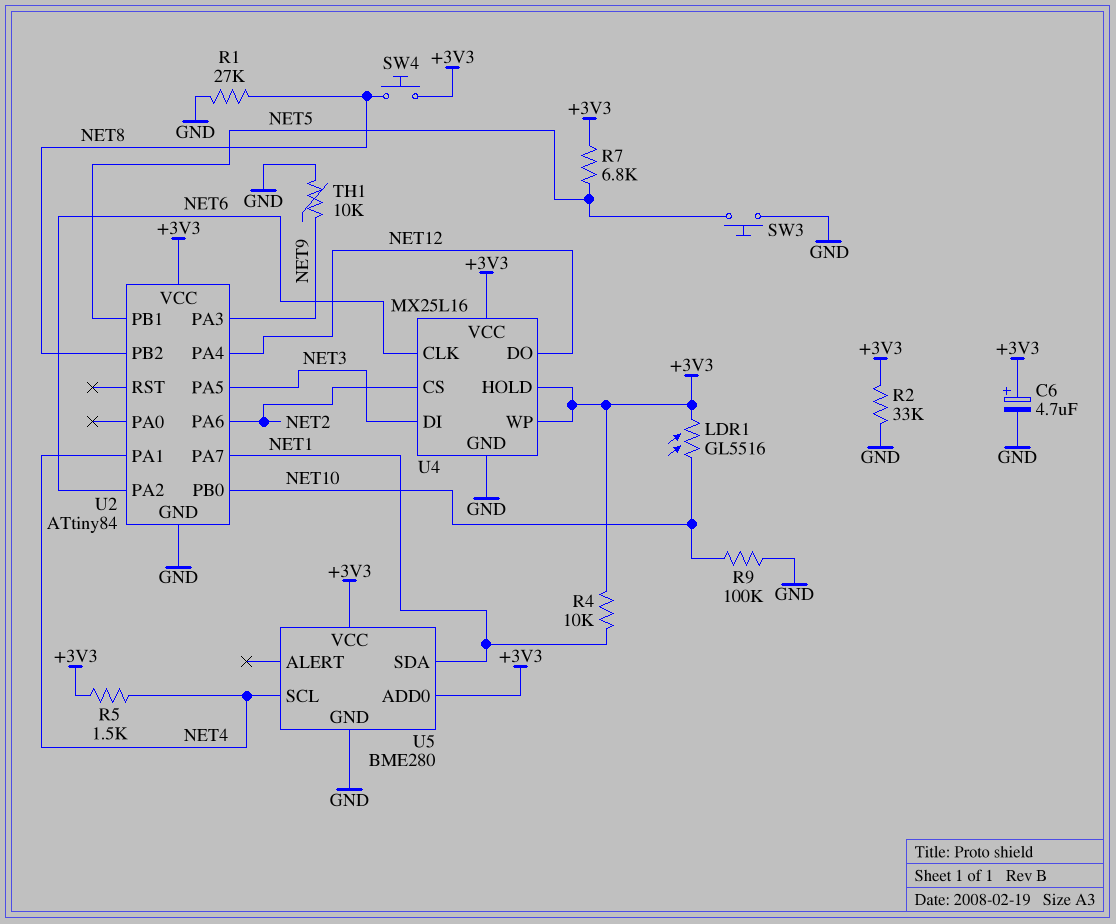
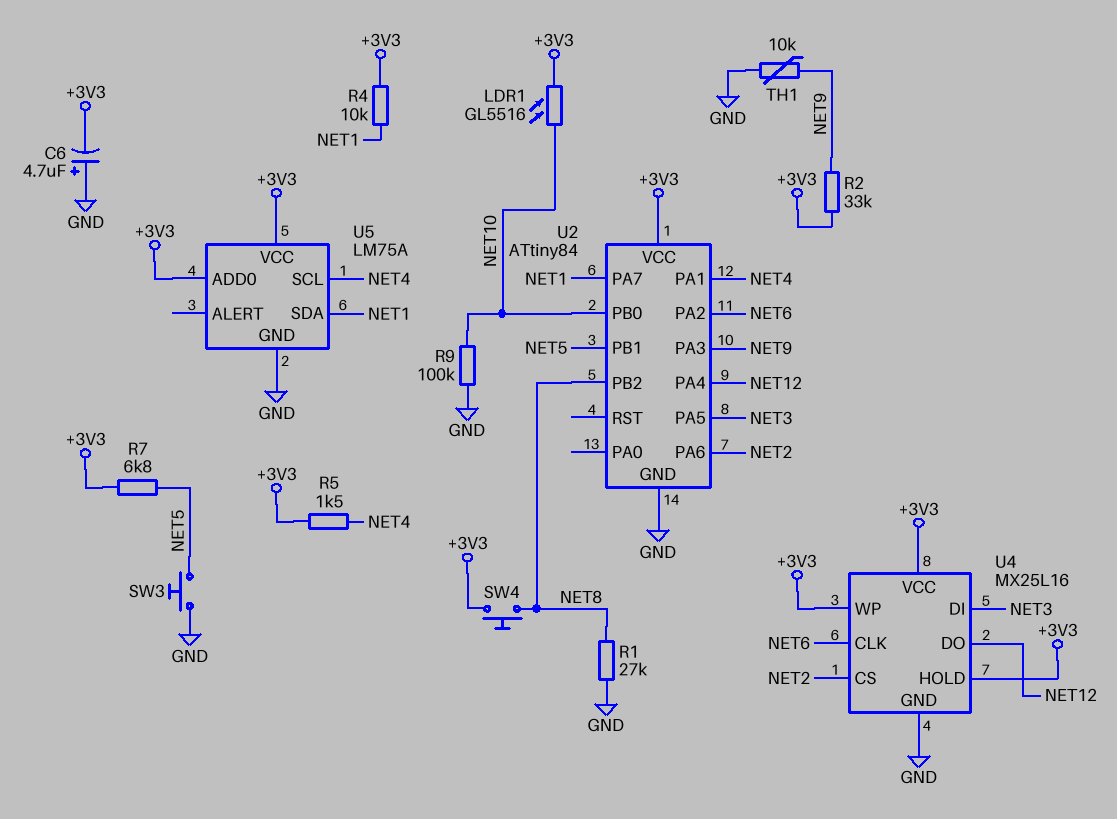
C6: 4.7uF (plus +3V3, minus GND) -> 4.7uF (plus GND, minus +3V3)
R2: 33k (+3V3, GND) -> 33k (+3V3, NET9)
U5: BME280 -> LM75A

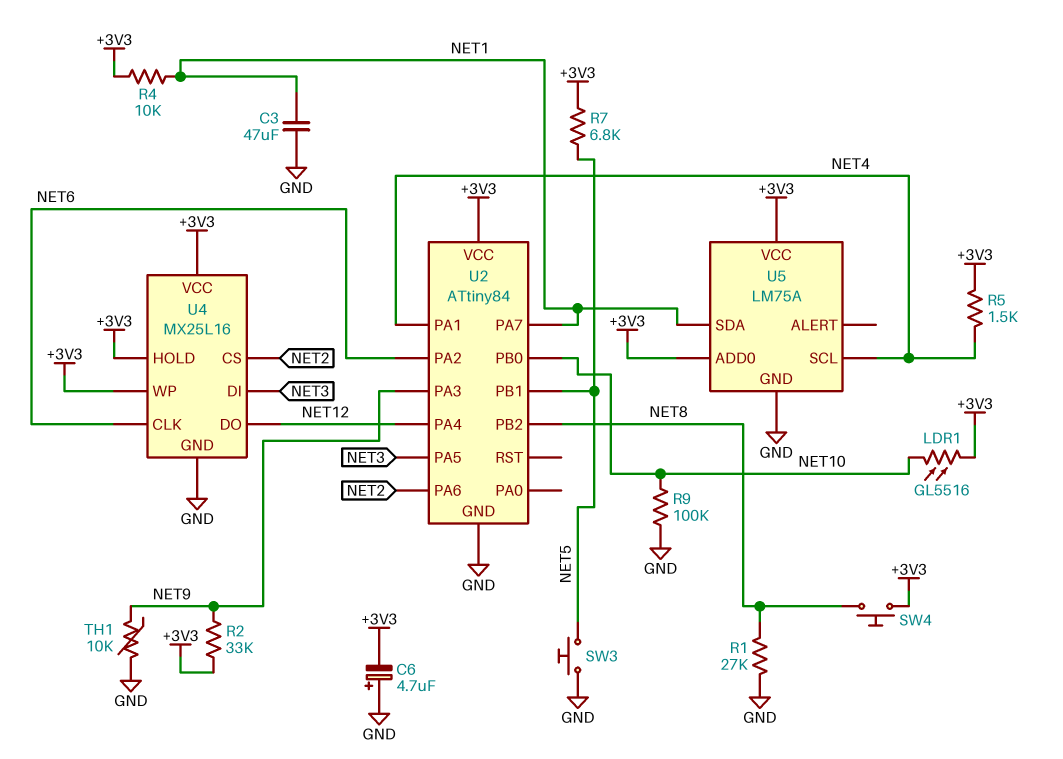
C3: none -> 47uF (GND, NET1)

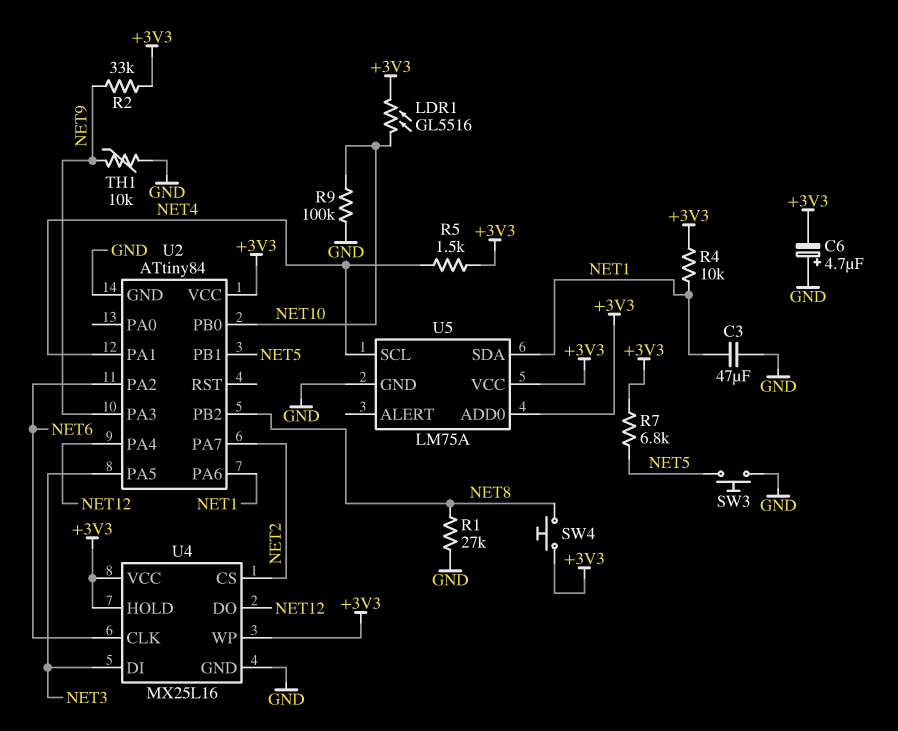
U2 pin PA6: NET2 -> NET1
U2 pin PA7: NET1 -> NET2

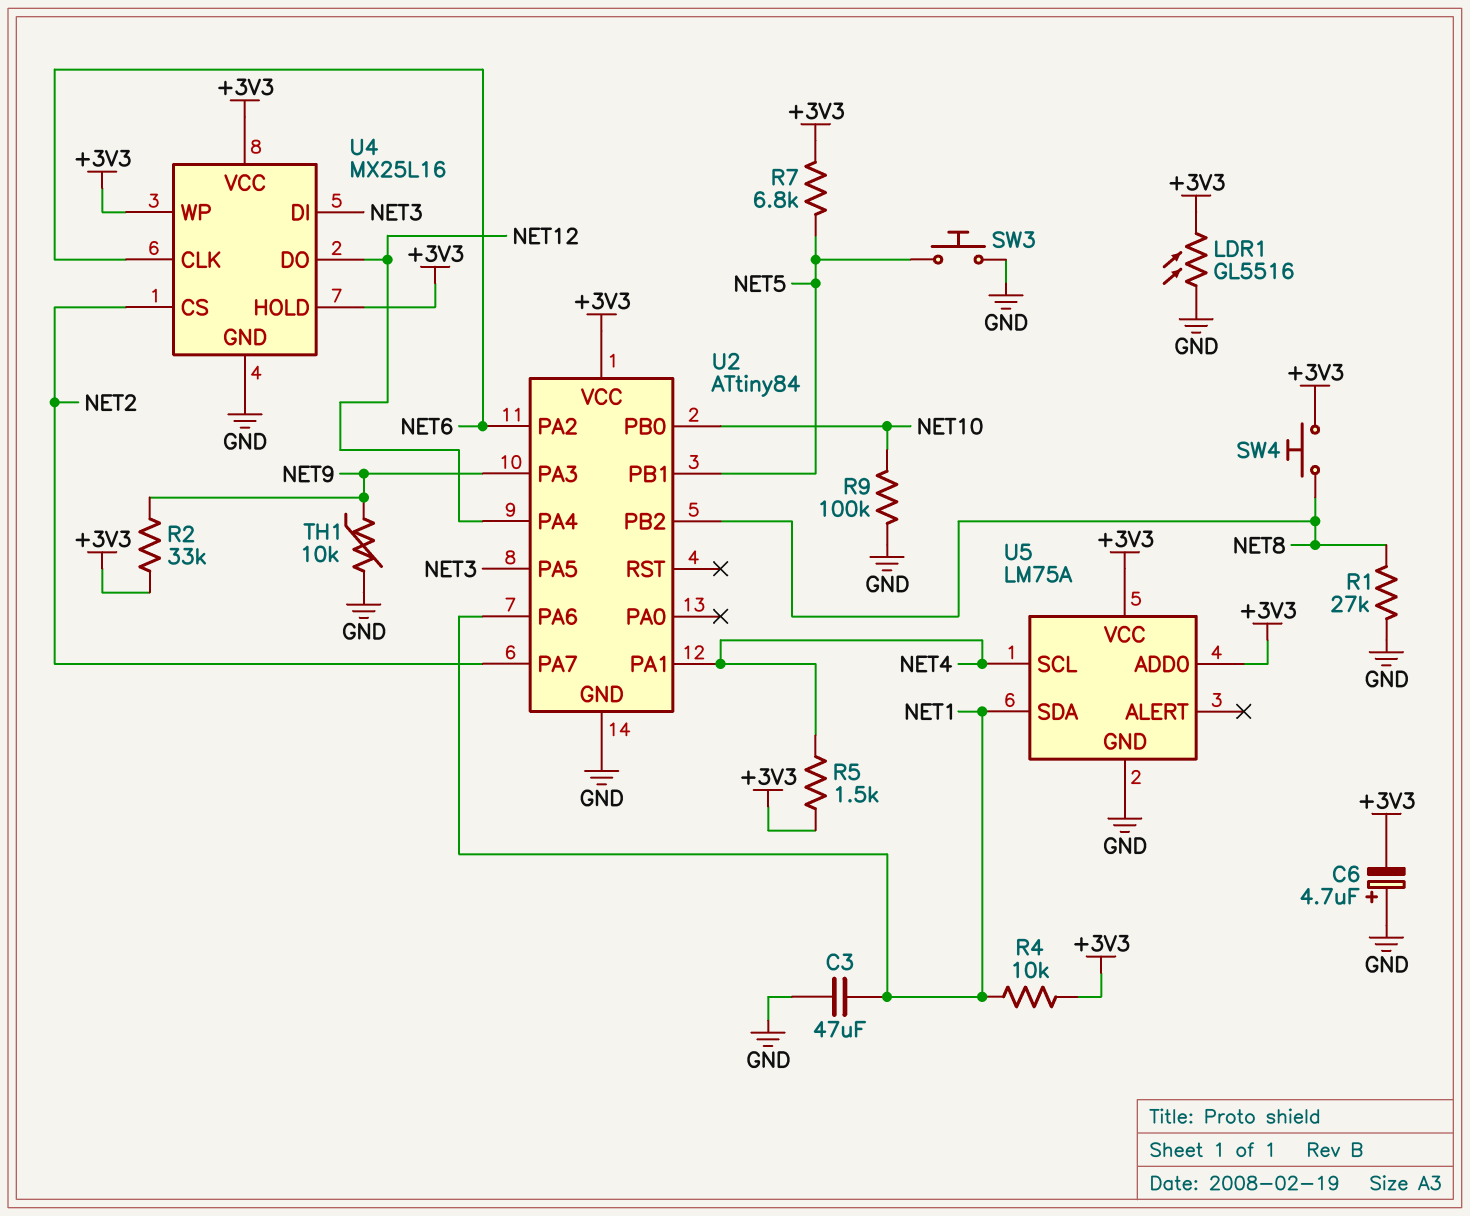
LDR1: GL5516 (+3V3, NET10) -> GL5516 (+3V3, GND)

